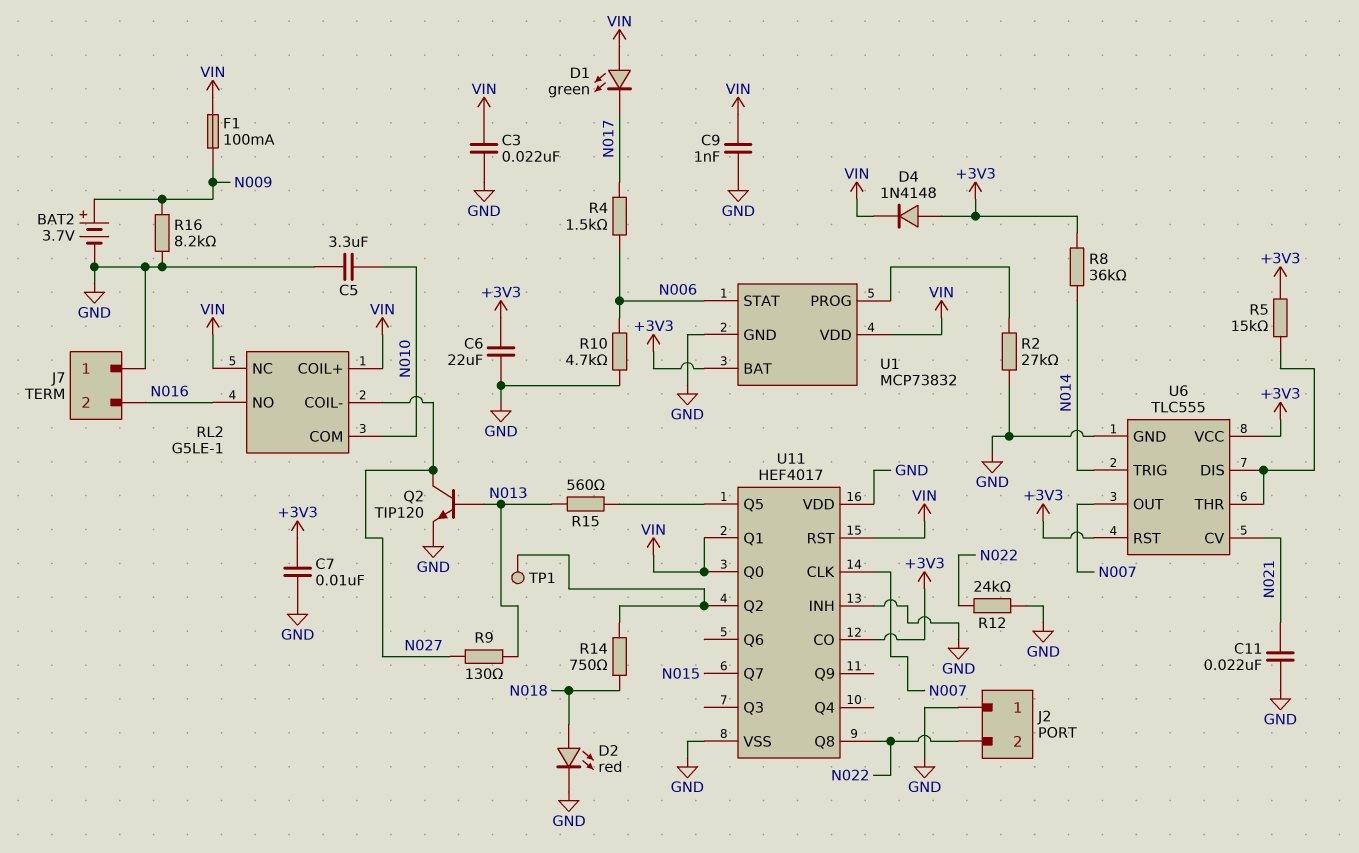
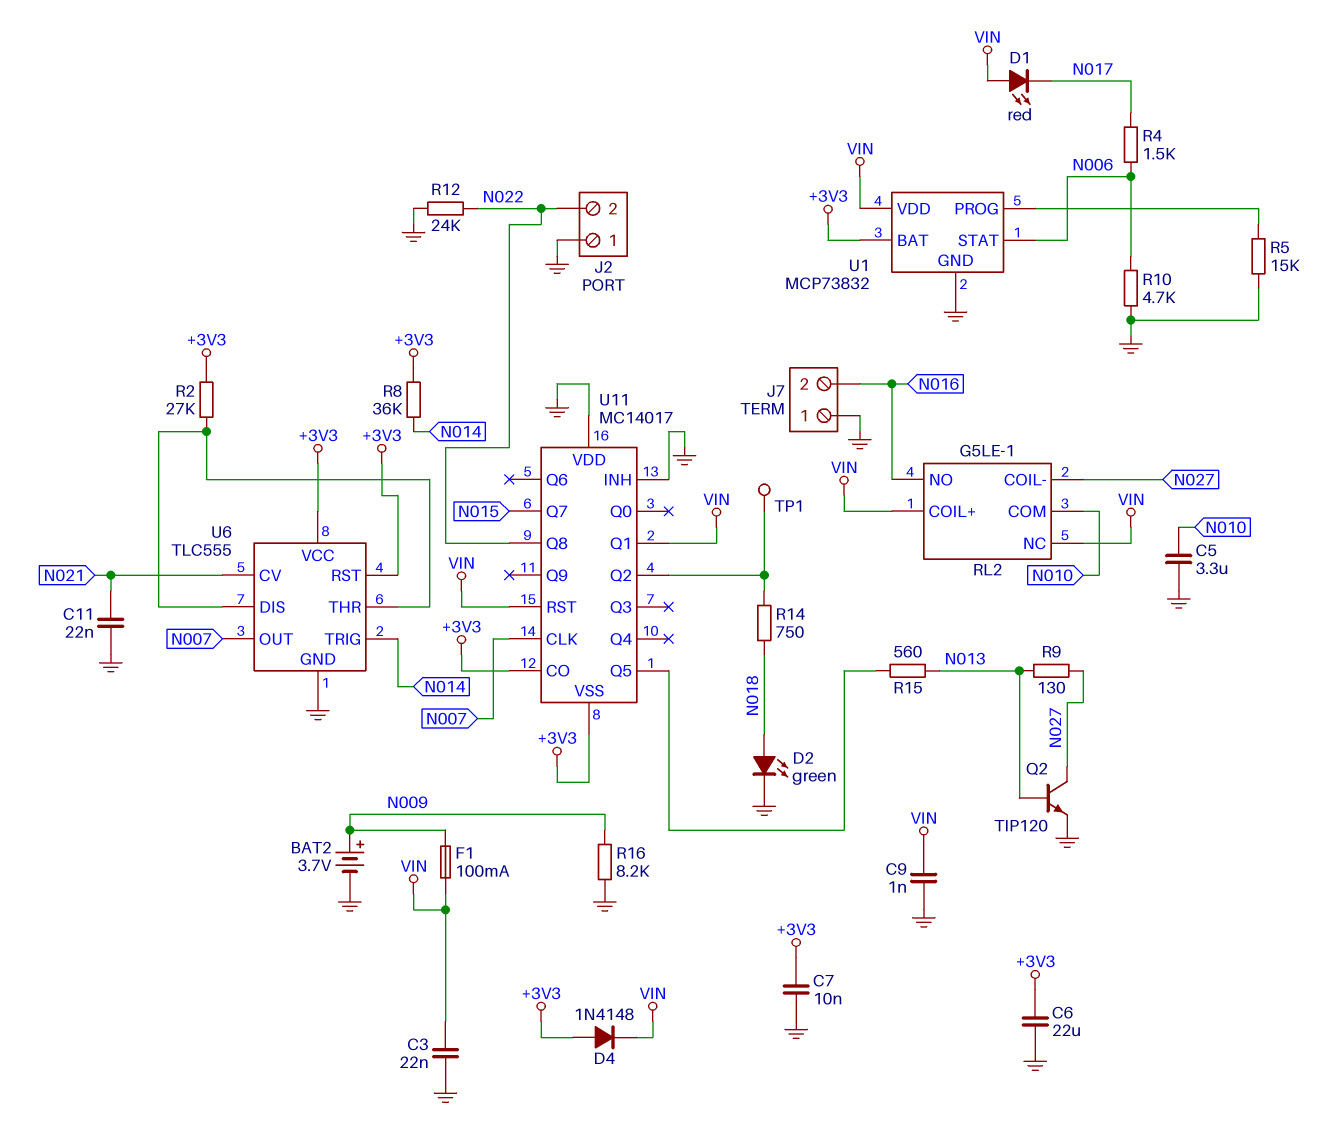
D1: LED green (A VIN, K N017) -> LED red (A VIN, K N017)
D2: LED red (A N018, K GND) -> LED green (A N018, K GND)
R2: 27k (GND, U1/PROG) -> 27k (+3V3, U6/DIS)
R5: 15k (+3V3, U6/DIS) -> 15k (GND, U1/PROG)
U11: HEF4017 -> MC14017
U11 pin Q0: VIN -> none
U11 pin VSS: GND -> +3V3

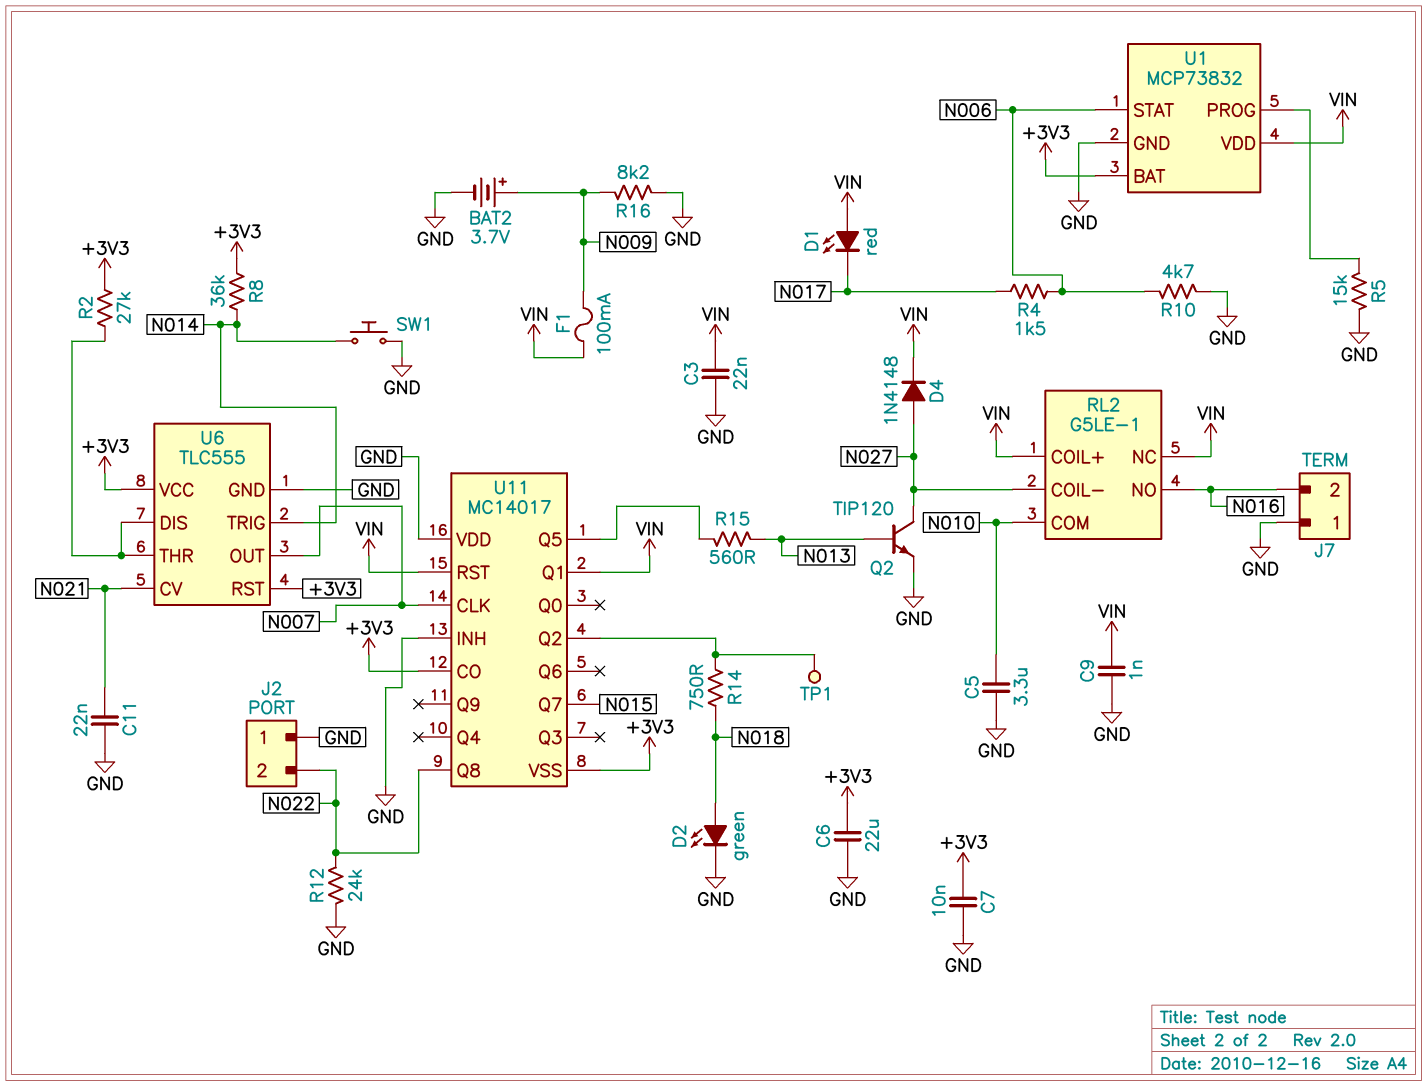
D4: diode 1N4148 (A +3V3, K VIN) -> diode 1N4148 (A N027, K VIN)
R9: 130 (N013, N027) -> none
SW1: none -> button (GND, N014)

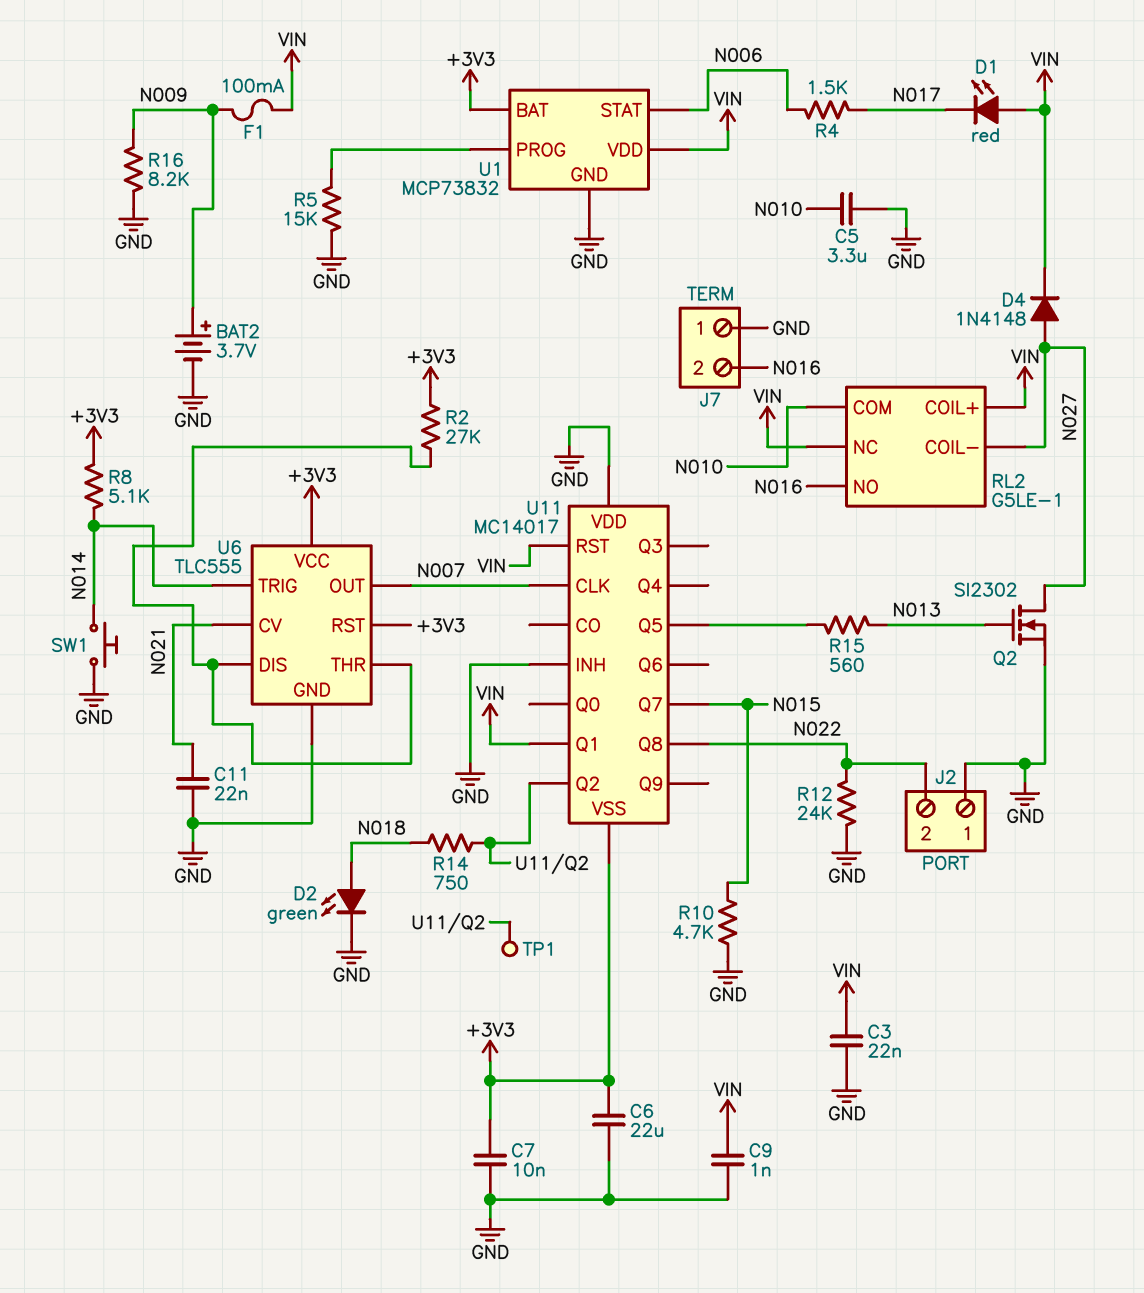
Q2: NPN TIP120 (B N013, C N027, E GND) -> NMOS SI2302 (G N013, D N027, S GND)
R8: 36k (+3V3, N014) -> 5.1k (+3V3, N014)
R10: 4.7k (GND, N006) -> 4.7k (GND, N015)
U11 pin CO: +3V3 -> none

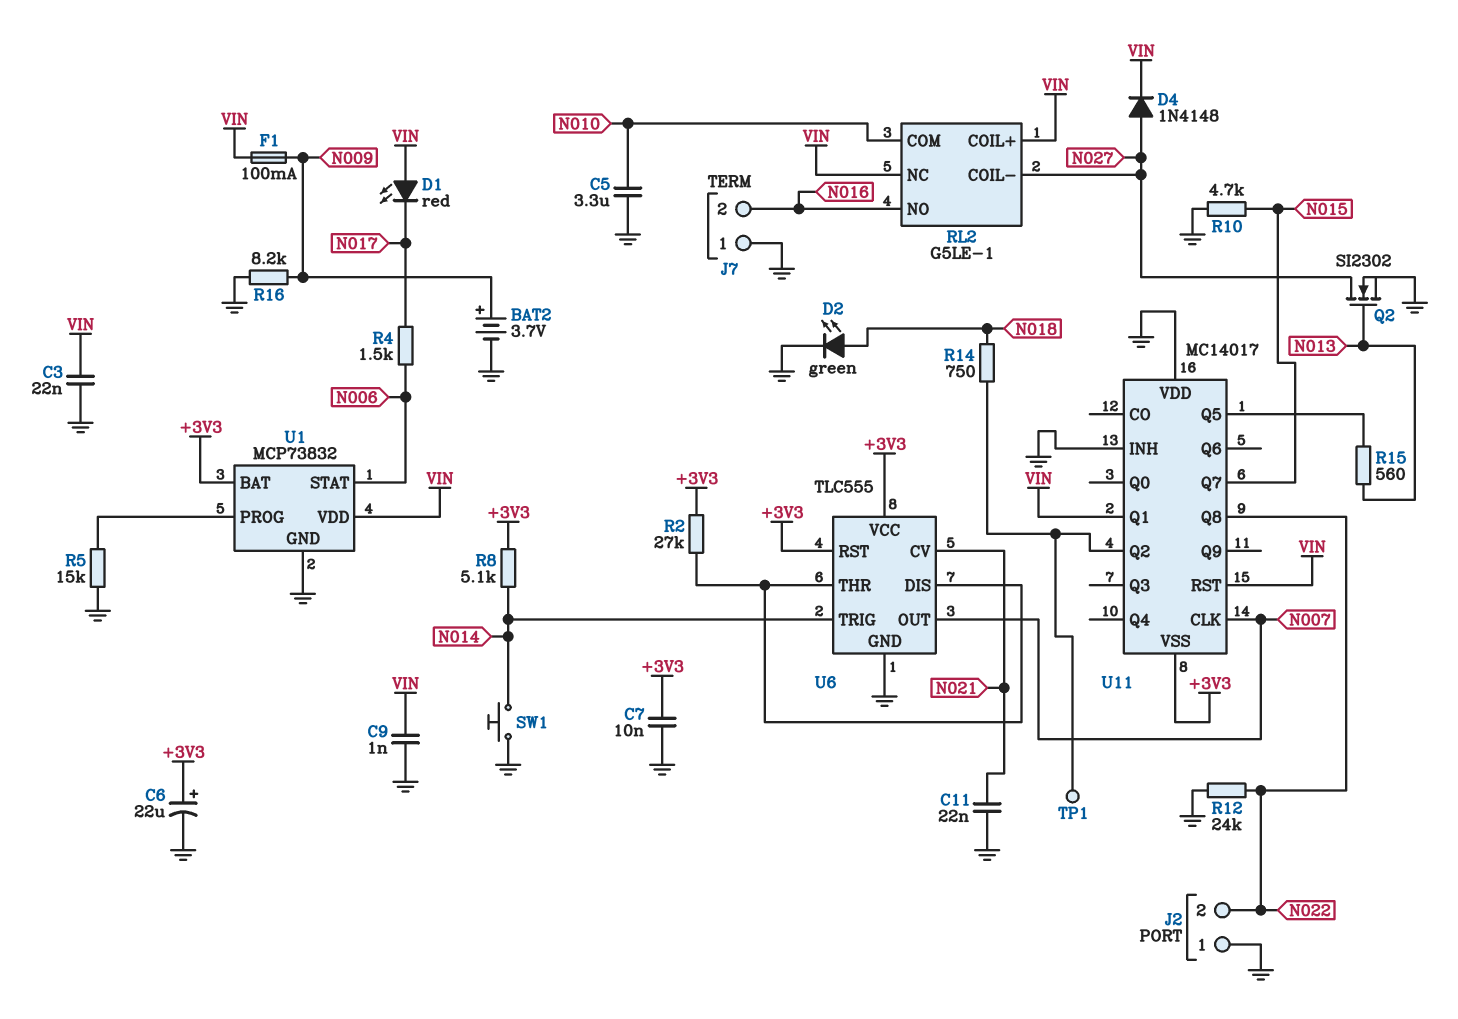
C6: 22uF (+3V3, GND) -> 22uF (plus +3V3, minus GND)

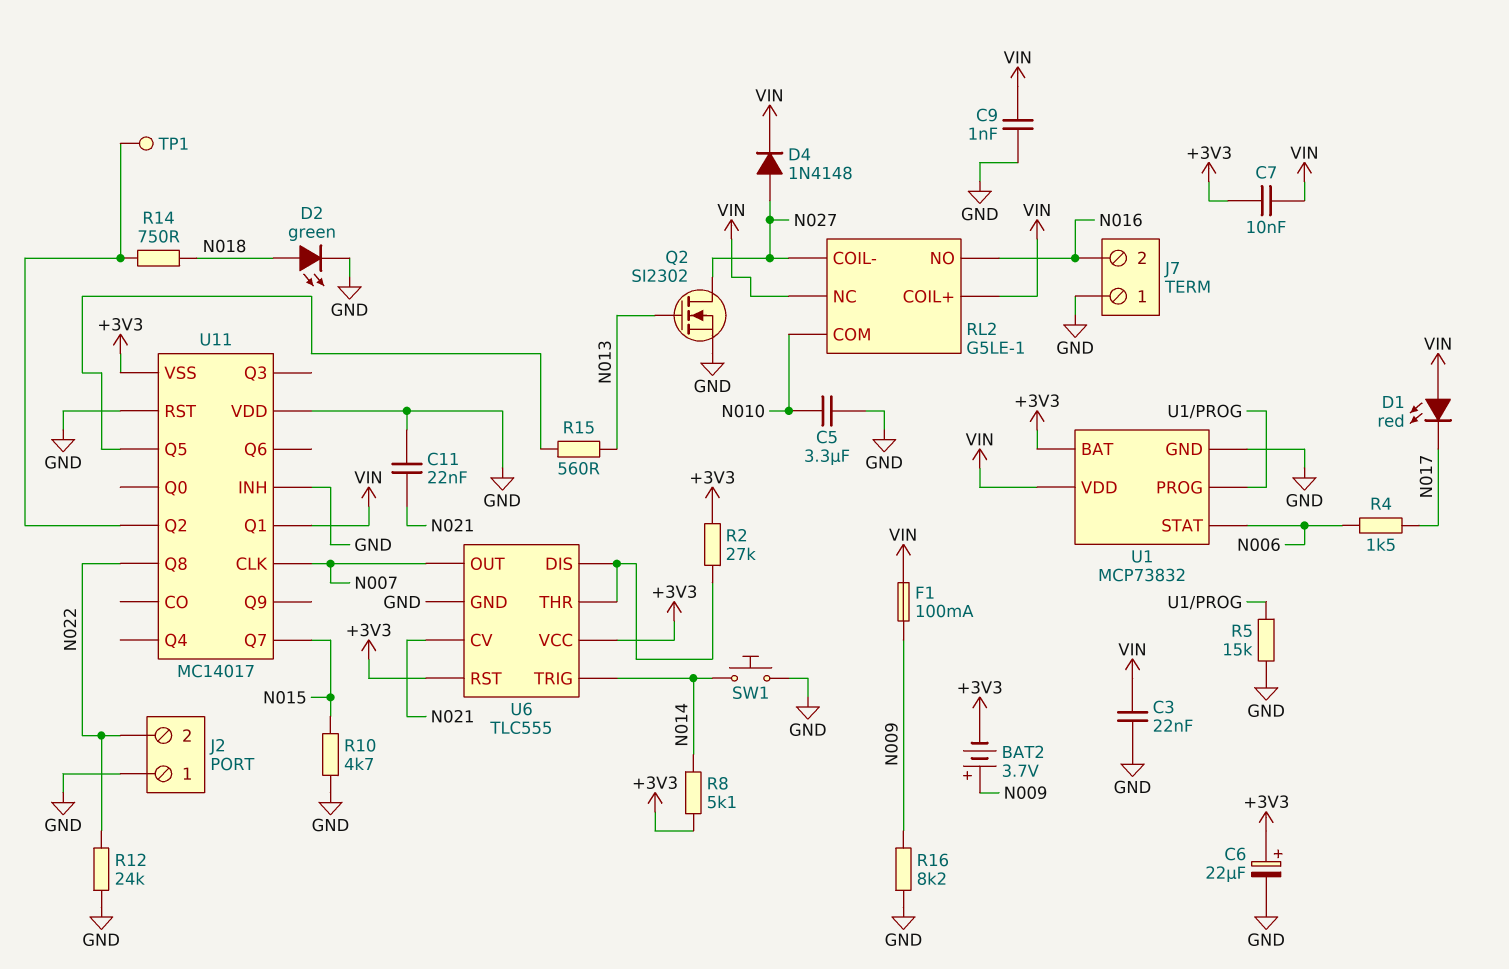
BAT2: 3.7V (plus N009, minus GND) -> 3.7V (plus N009, minus +3V3)
C7: 10nF (+3V3, GND) -> 10nF (+3V3, VIN)
U11 pin RST: VIN -> GND

